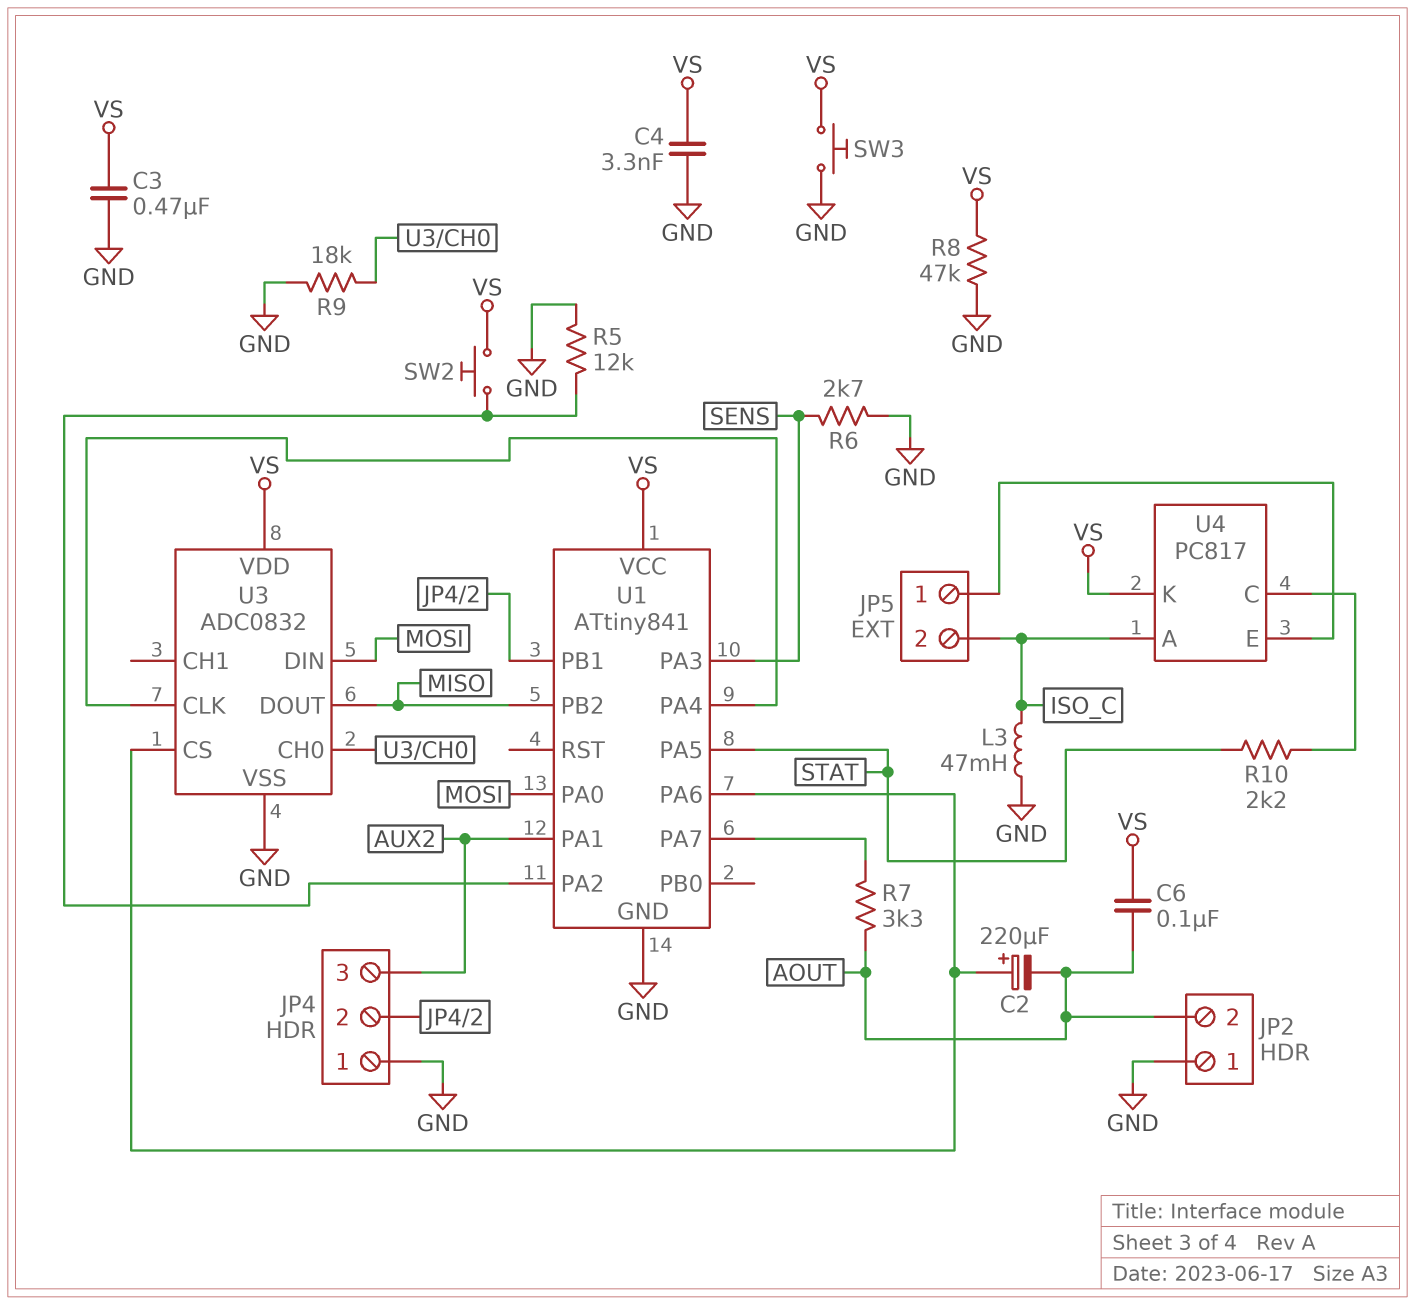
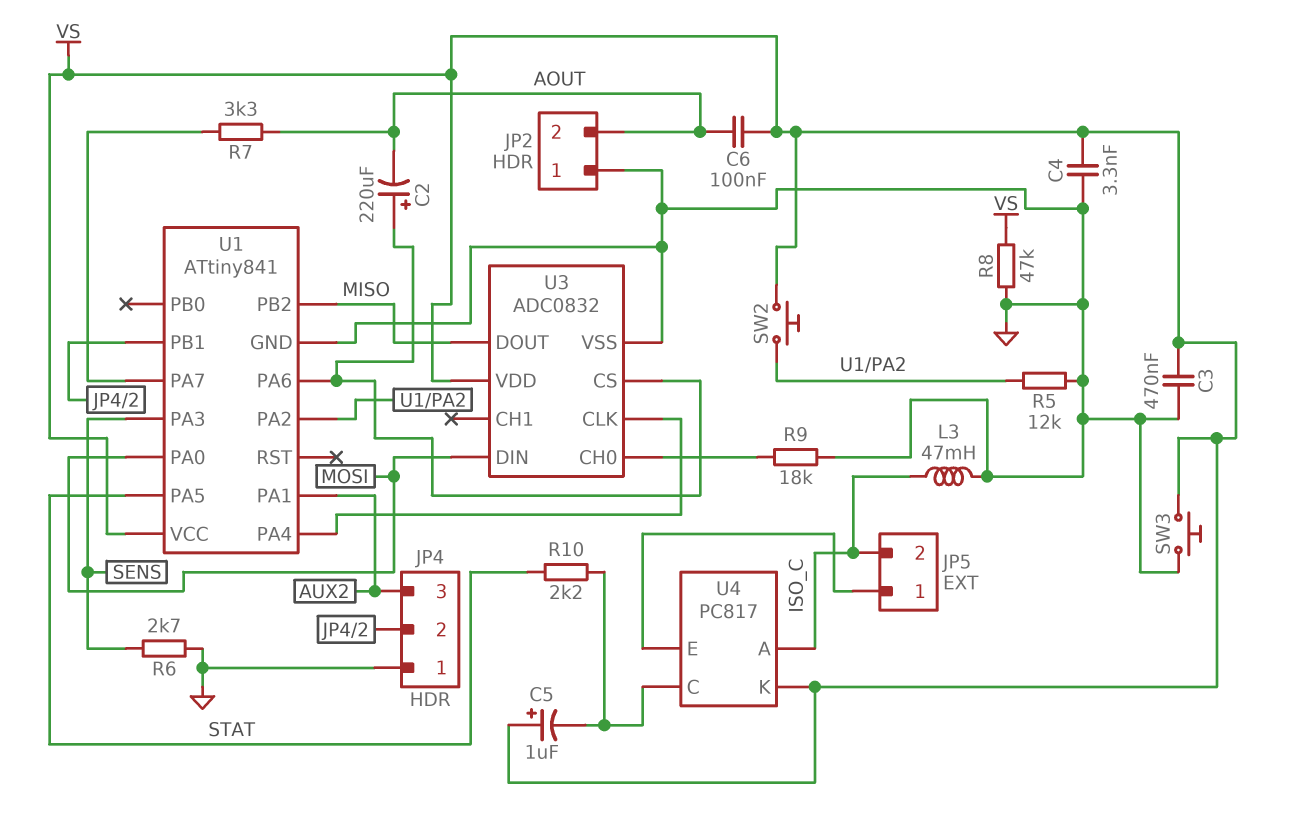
C5: none -> 1uF (plus VS, minus U4/C)

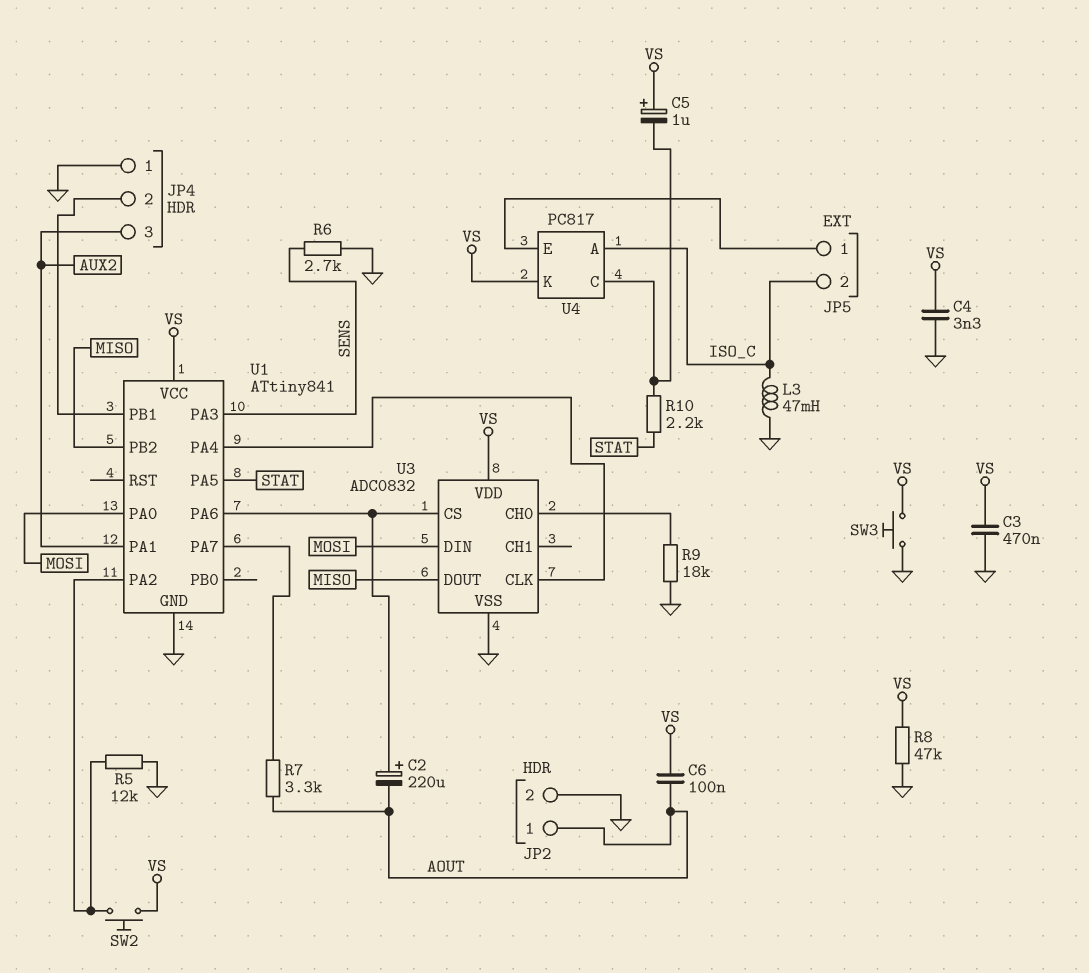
JP2 pin 1: GND -> AOUT
JP2 pin 2: AOUT -> GND

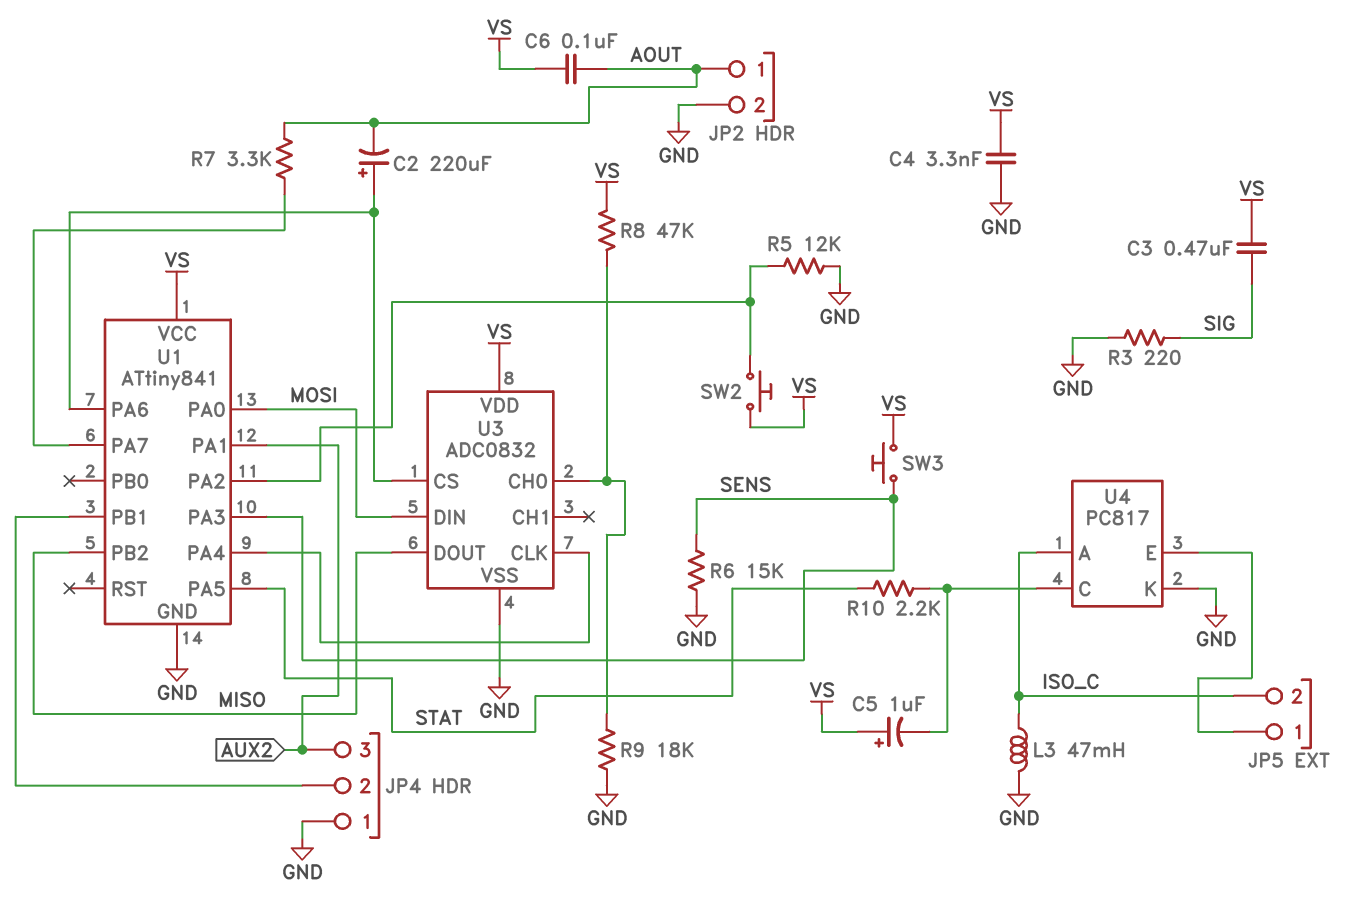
C3: 470nF (GND, VS) -> 470nF (SIG, VS)
R3: none -> 220 (GND, SIG)
R6: 2.7k (GND, SENS) -> 15k (GND, SENS)
R8: 47k (GND, VS) -> 47k (U3/CH0, VS)
SW3: button (GND, VS) -> button (SENS, VS)
U4 pin K: VS -> GND

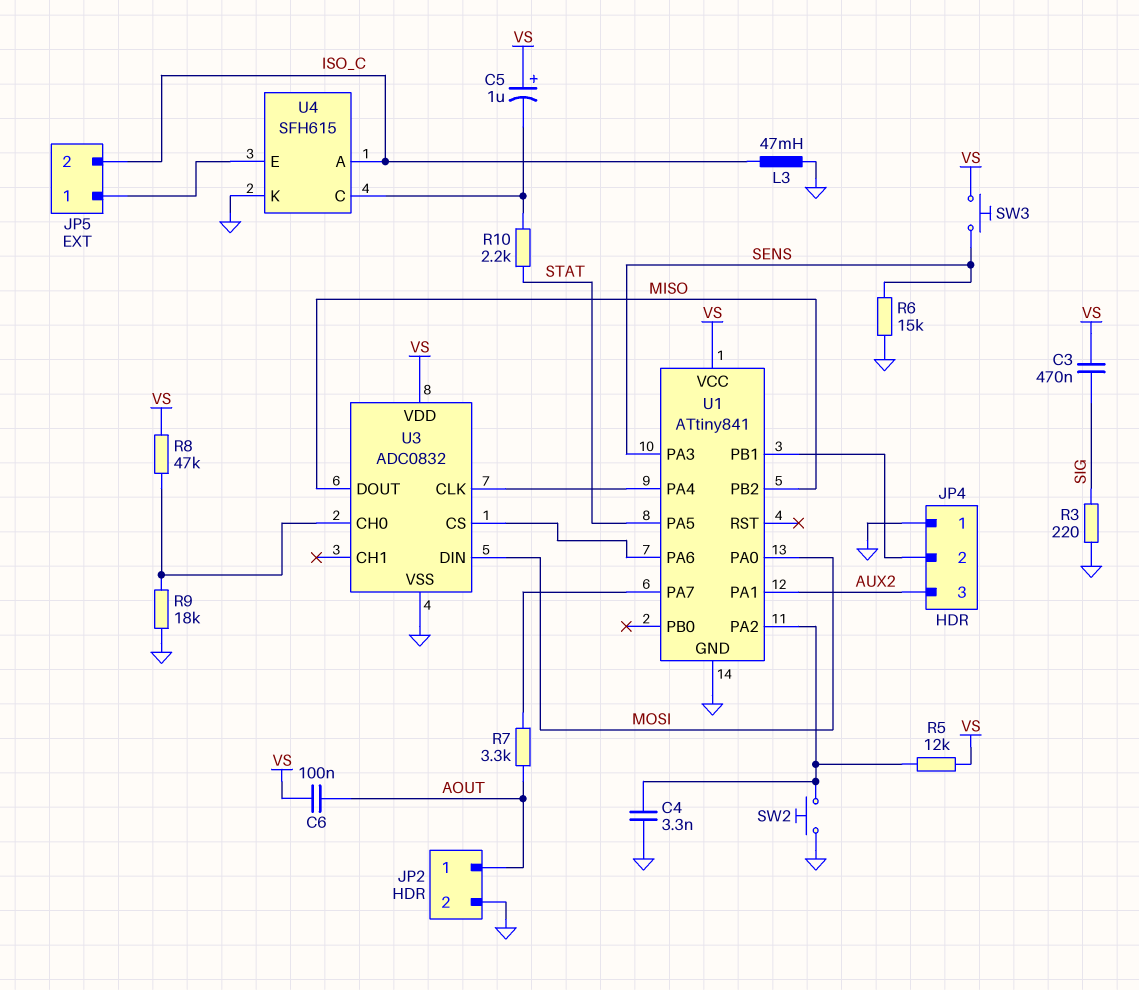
C2: 220uF (plus U1/PA6, minus AOUT) -> none
C4: 3.3nF (GND, VS) -> 3.3nF (GND, U1/PA2)
R5: 12k (GND, U1/PA2) -> 12k (U1/PA2, VS)
SW2: button (U1/PA2, VS) -> button (GND, U1/PA2)
U4: PC817 -> SFH615

